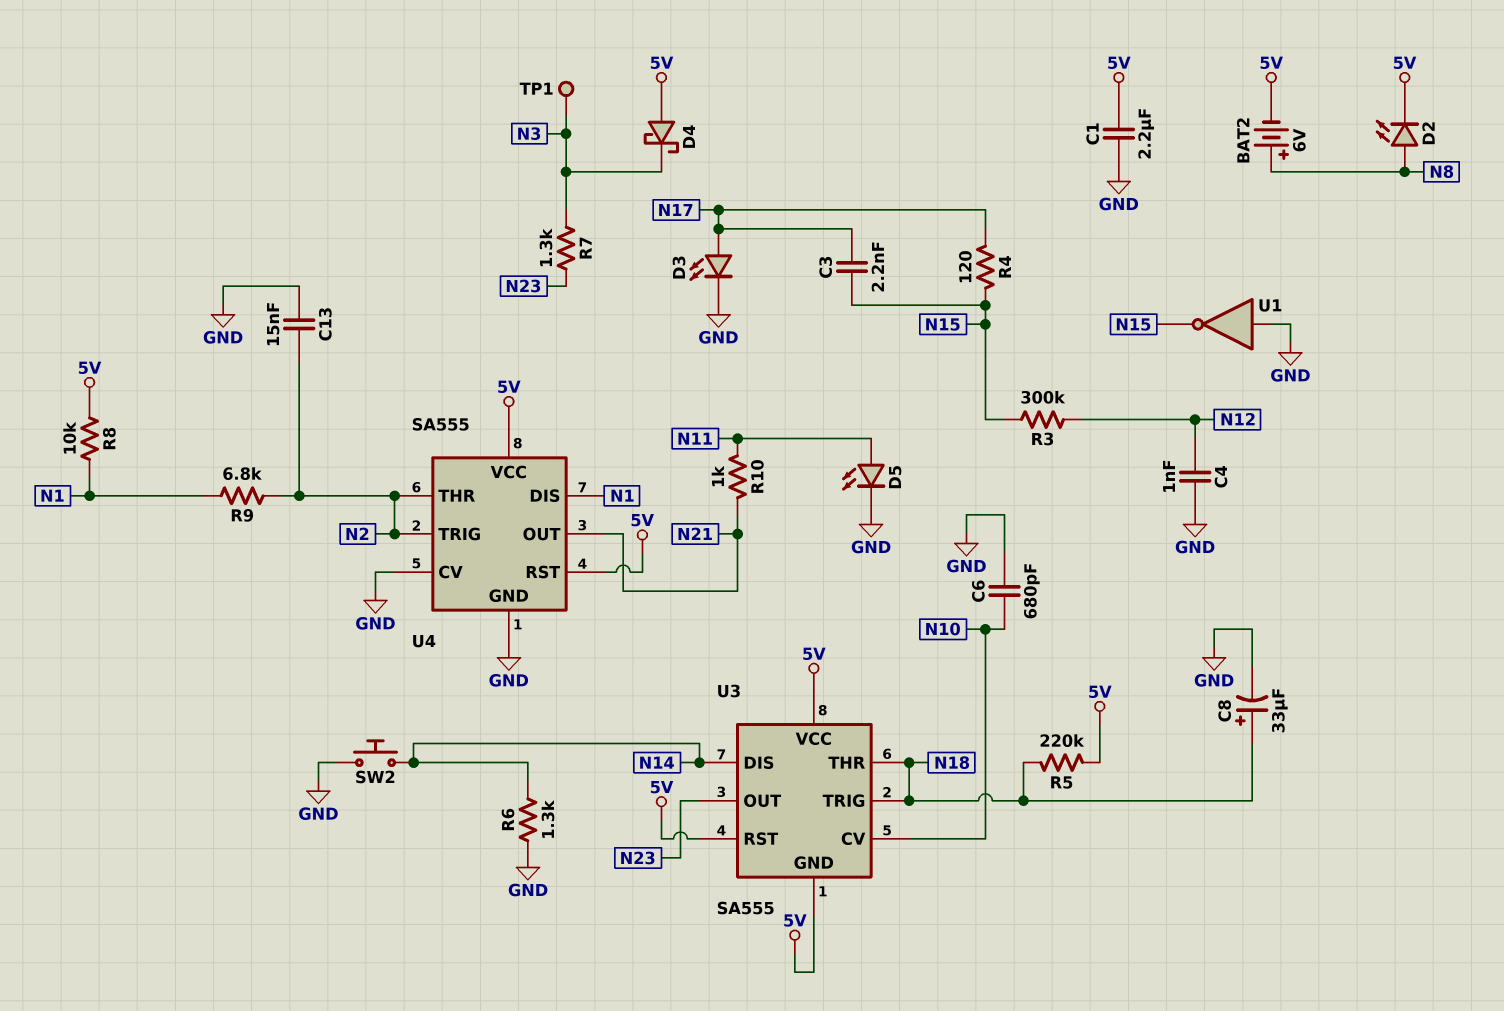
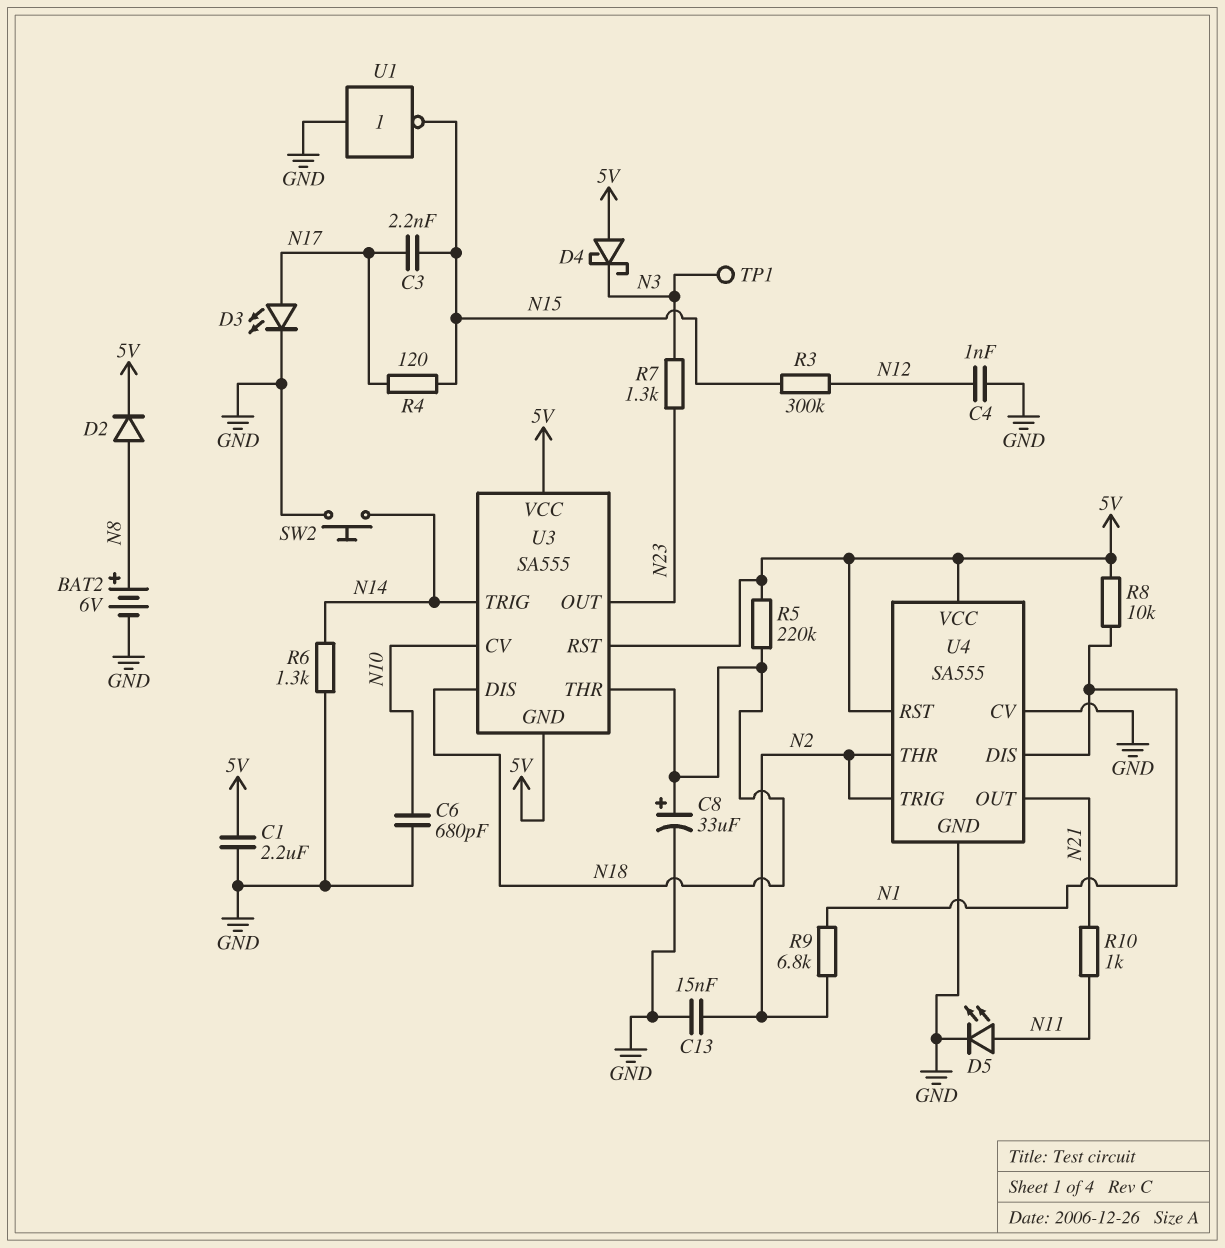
BAT2: 6V (plus N8, minus 5V) -> 6V (plus N8, minus GND)
D2: LED (A N8, K 5V) -> diode (A N8, K 5V)
U3 pin DIS: N14 -> N18
U3 pin TRIG: N18 -> N14

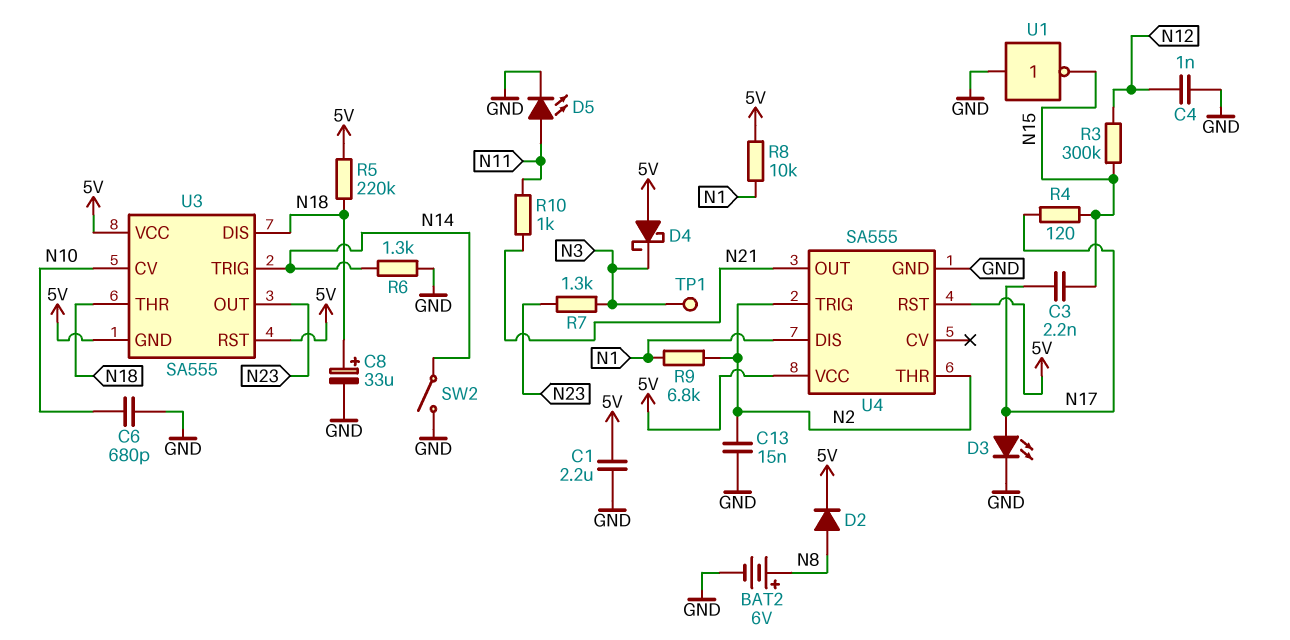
SW2: button (GND, N14) -> switch (GND, N14)
U4 pin CV: GND -> none

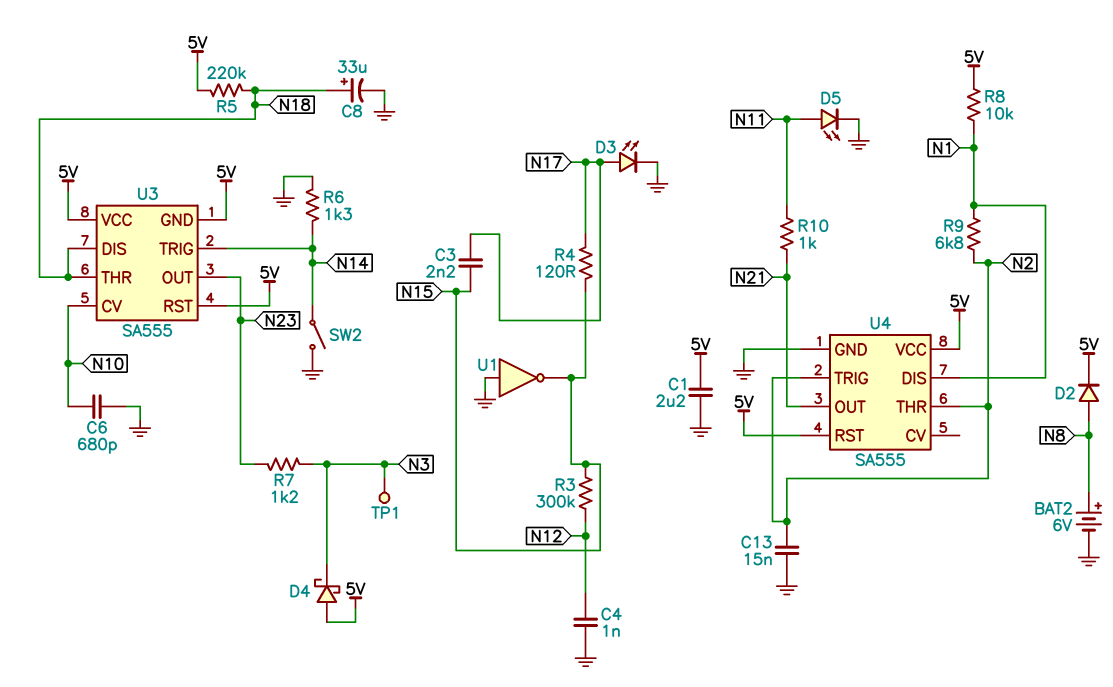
R7: 1.3k (N3, N23) -> 1.2k (N3, N23)

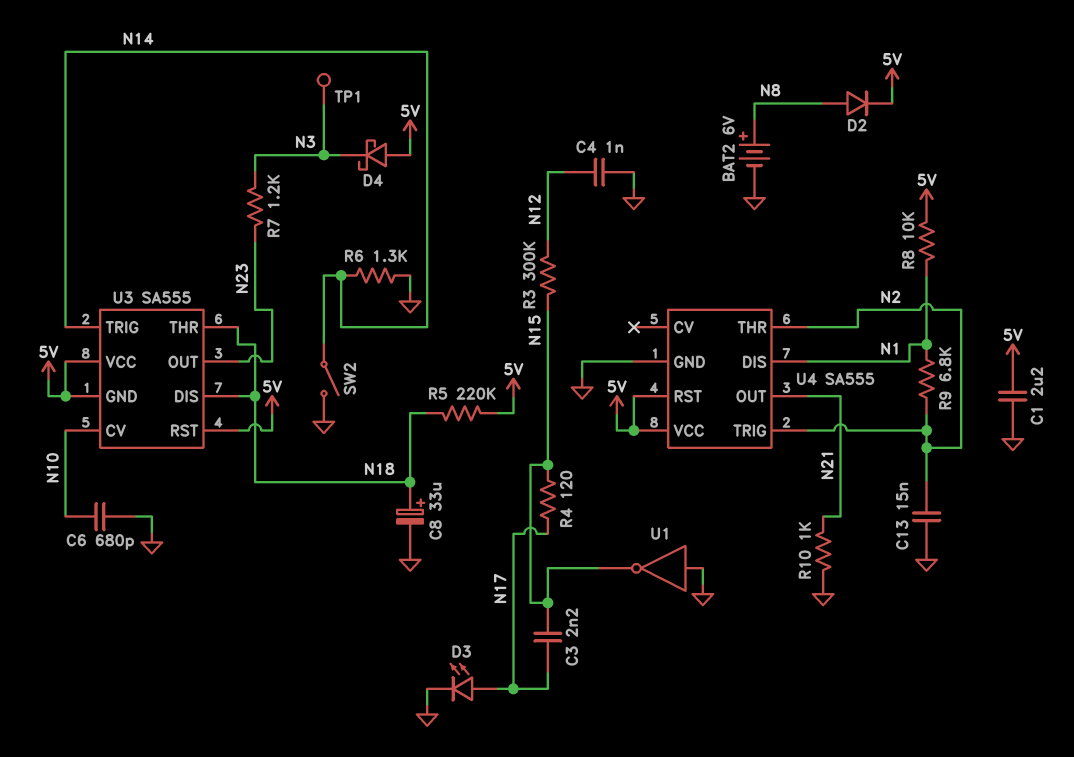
D5: LED (A N11, K GND) -> none
R10: 1k (N11, N21) -> 1k (GND, N21)

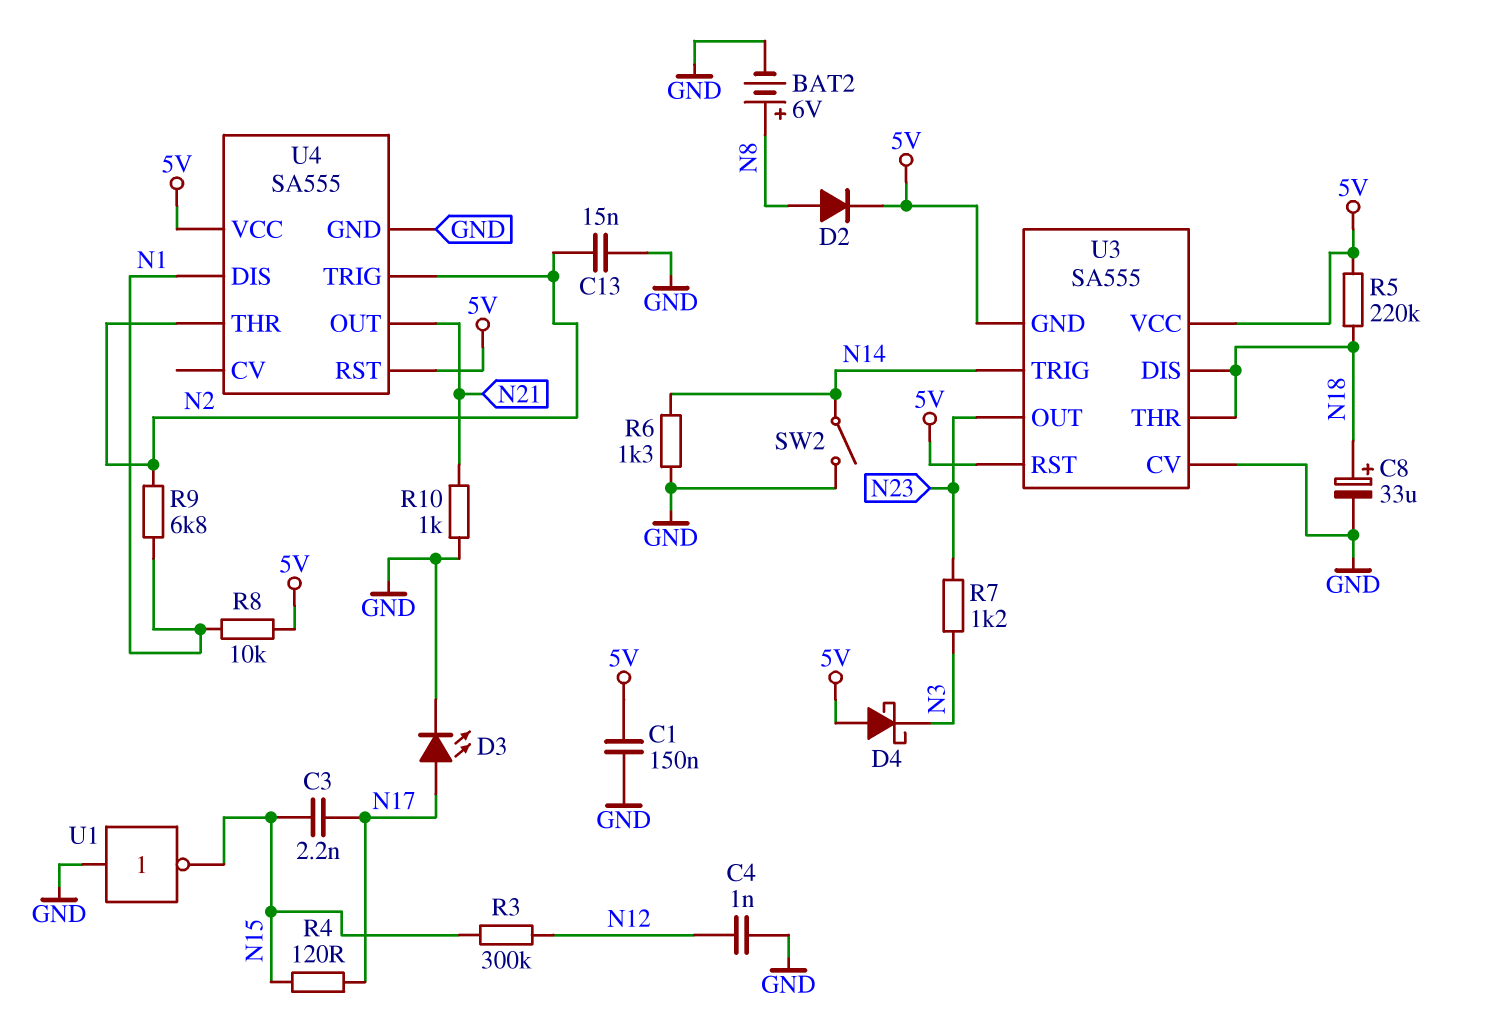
C1: 2.2uF (5V, GND) -> 150nF (5V, GND)
C6: 680pF (GND, N10) -> none
TP1: test point (N3) -> none
U3 pin CV: N10 -> GND

